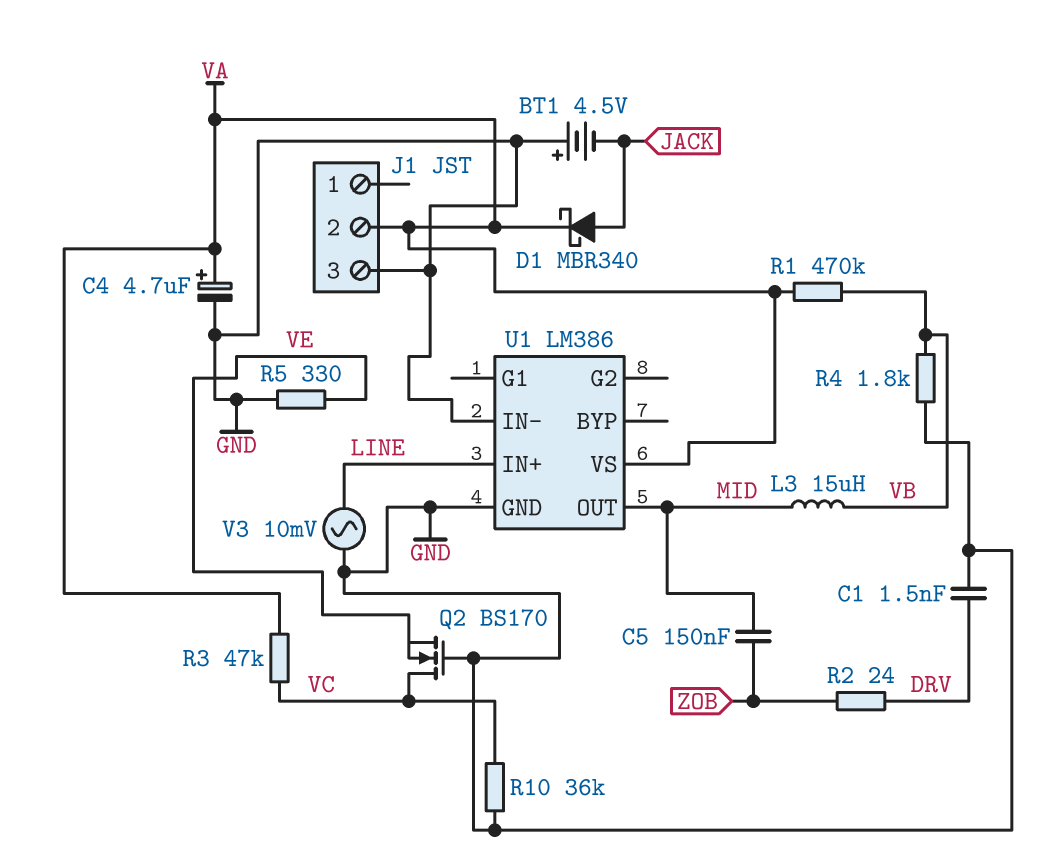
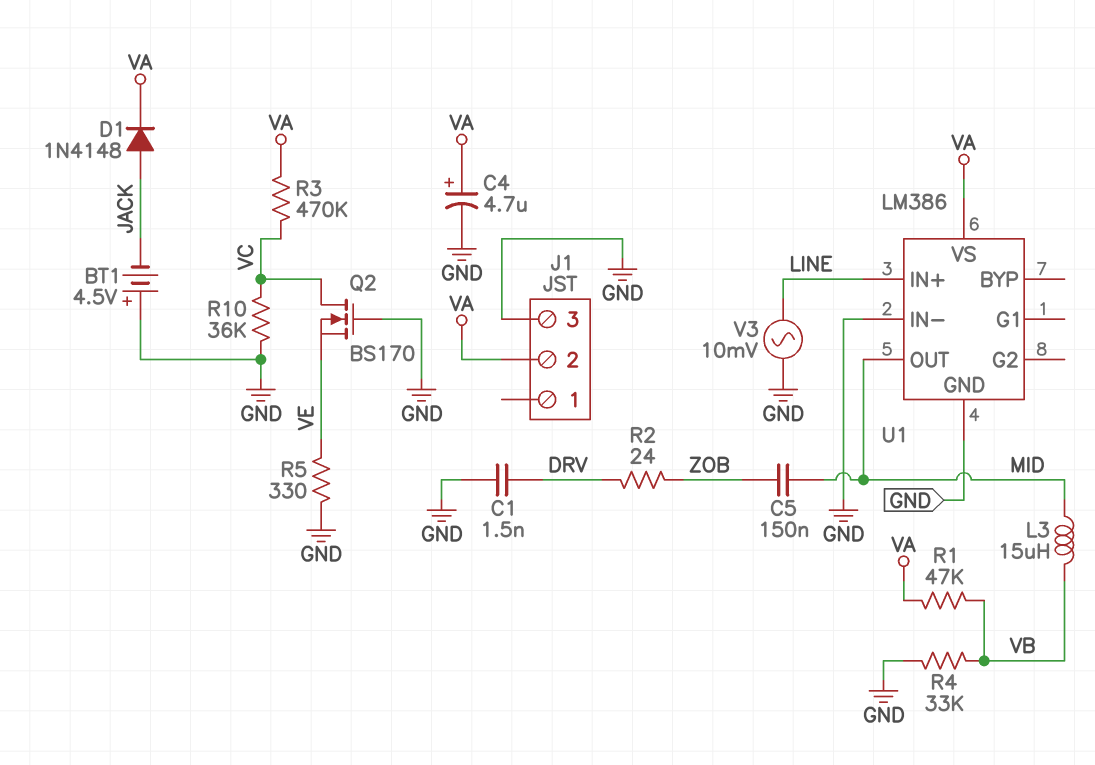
D1: schottky MBR340 (A JACK, K VA) -> diode 1N4148 (A JACK, K VA)
R1: 470k (VA, VB) -> 47k (VA, VB)
R3: 47k (VA, VC) -> 470k (VA, VC)
R4: 1.8k (GND, VB) -> 33k (GND, VB)

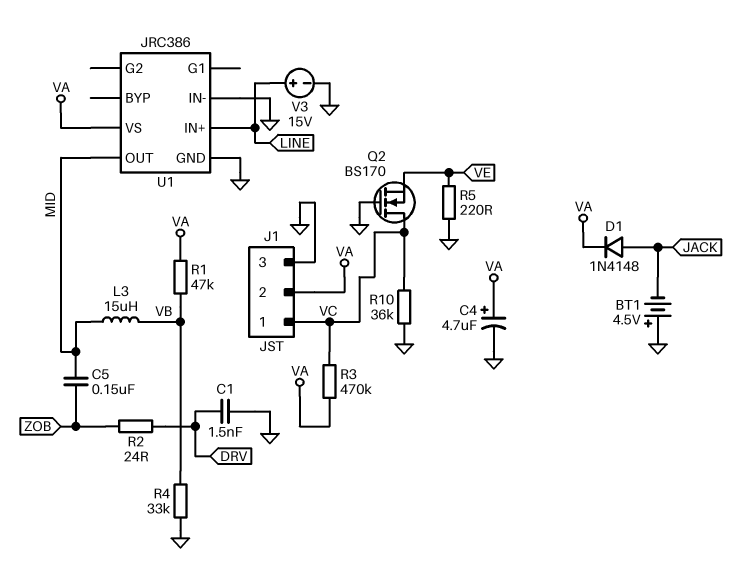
J1 pin 1: none -> VC
R5: 330 (GND, VE) -> 220 (GND, VE)
U1: LM386 -> JRC386
V3: AC 10mV (GND, LINE) -> 15V (plus LINE, minus GND)

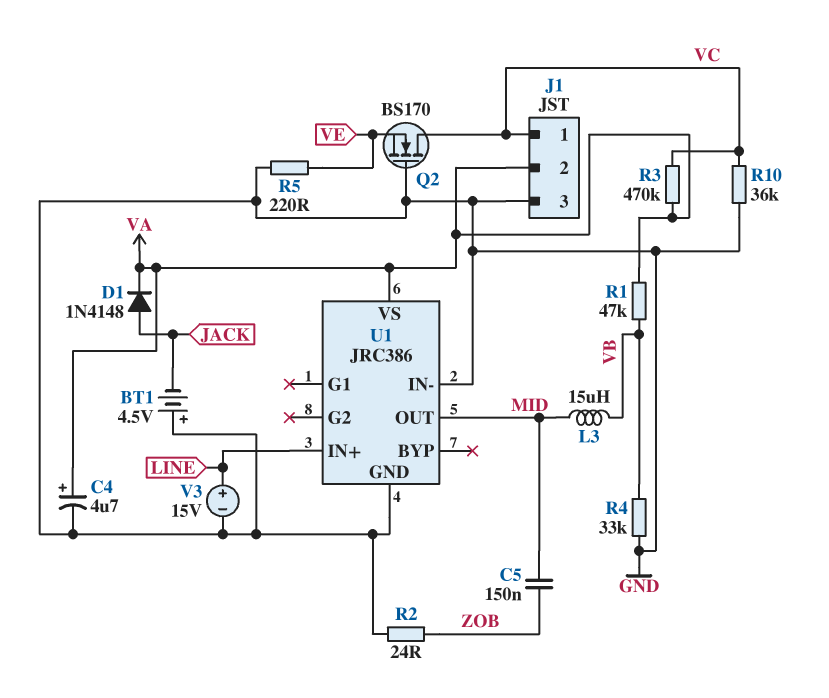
C1: 1.5nF (DRV, GND) -> none
R2: 24 (DRV, ZOB) -> 24 (GND, ZOB)

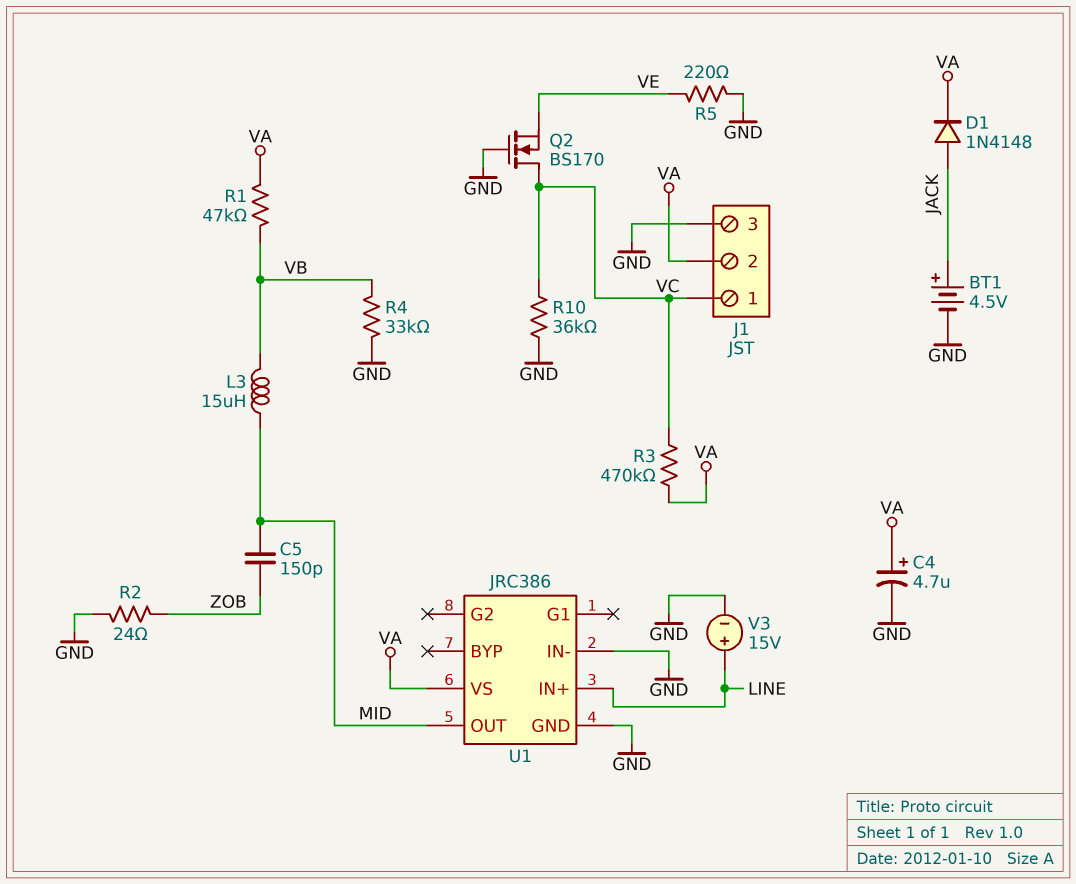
BT1: 4.5V (plus GND, minus JACK) -> 4.5V (plus JACK, minus GND)
C5: 150nF (MID, ZOB) -> 150pF (MID, ZOB)

